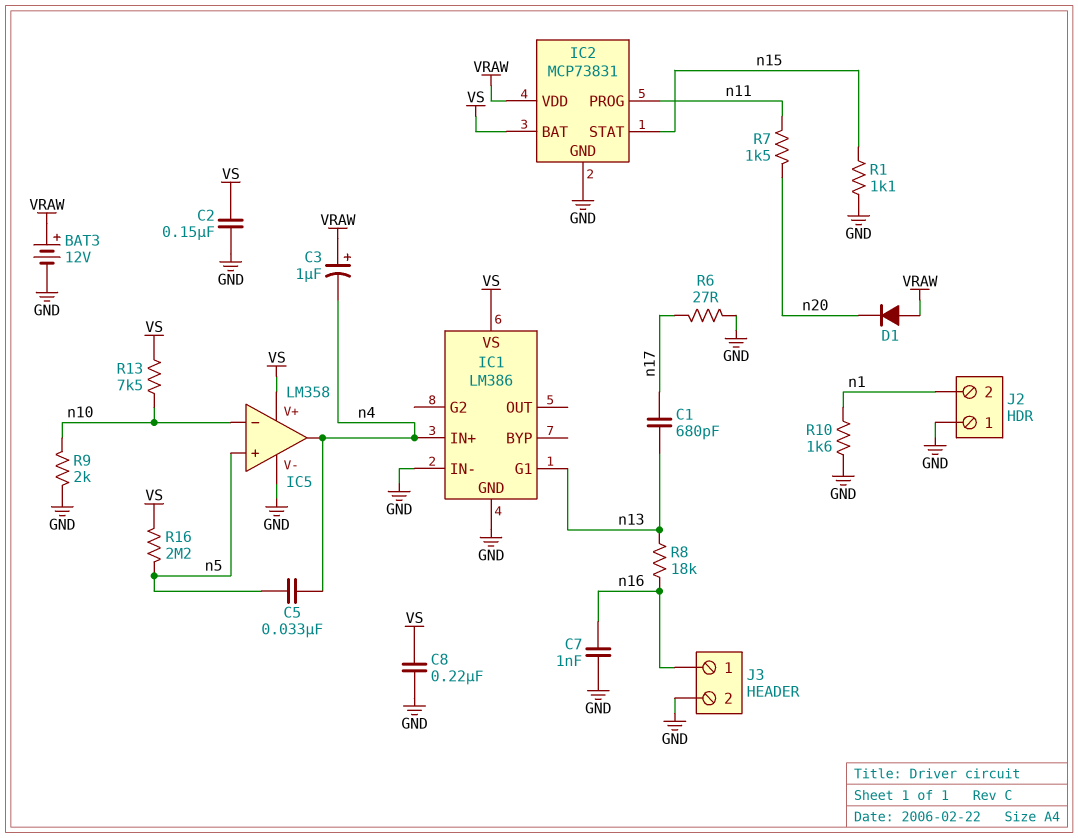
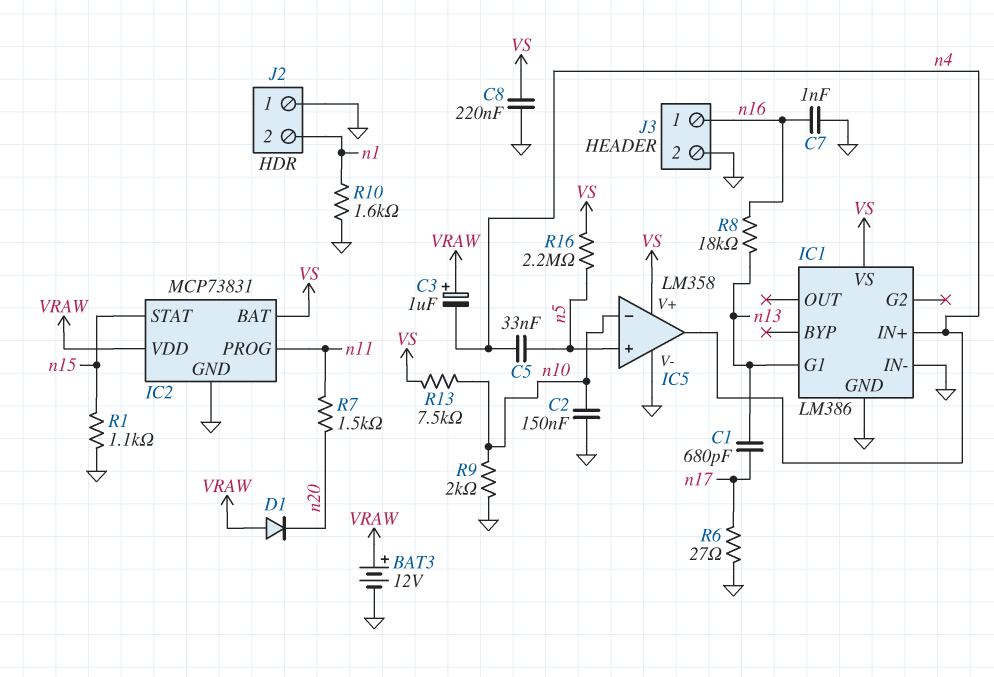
C2: 150nF (GND, VS) -> 150nF (GND, n10)

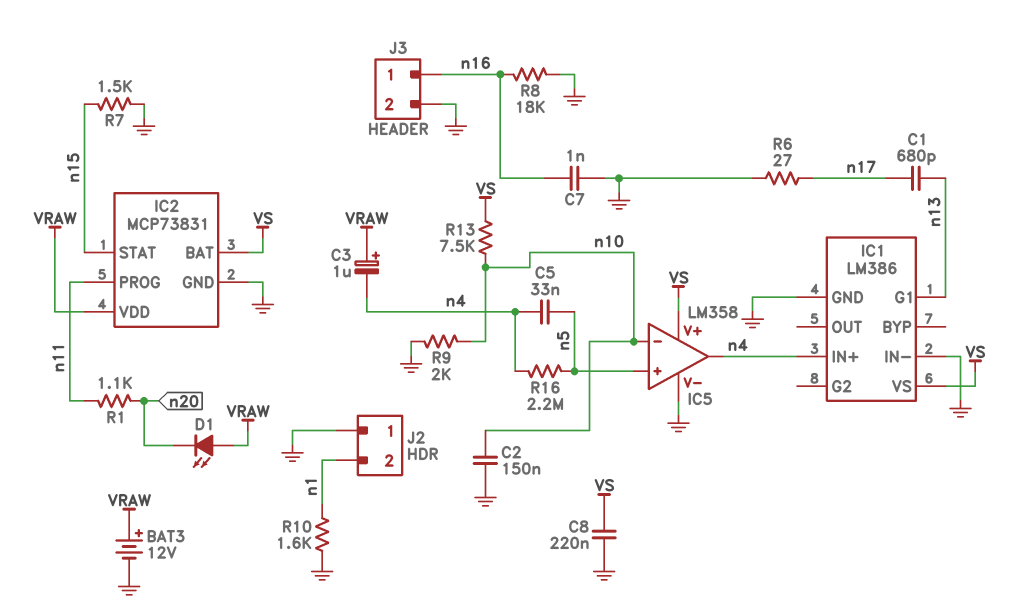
D1: diode (A VRAW, K n20) -> LED (A VRAW, K n20)
R1: 1.1k (GND, n15) -> 1.1k (n11, n20)
R7: 1.5k (n11, n20) -> 1.5k (GND, n15)
R8: 18k (n13, n16) -> 18k (GND, n16)
R16: 2.2M (VS, n5) -> 2.2M (n4, n5)

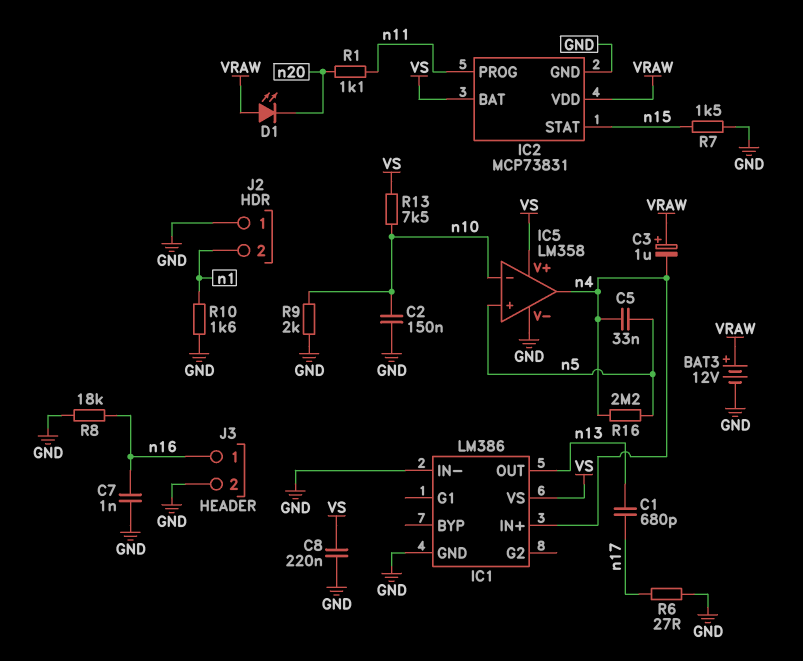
IC1 pin G1: n13 -> none
IC1 pin OUT: none -> n13

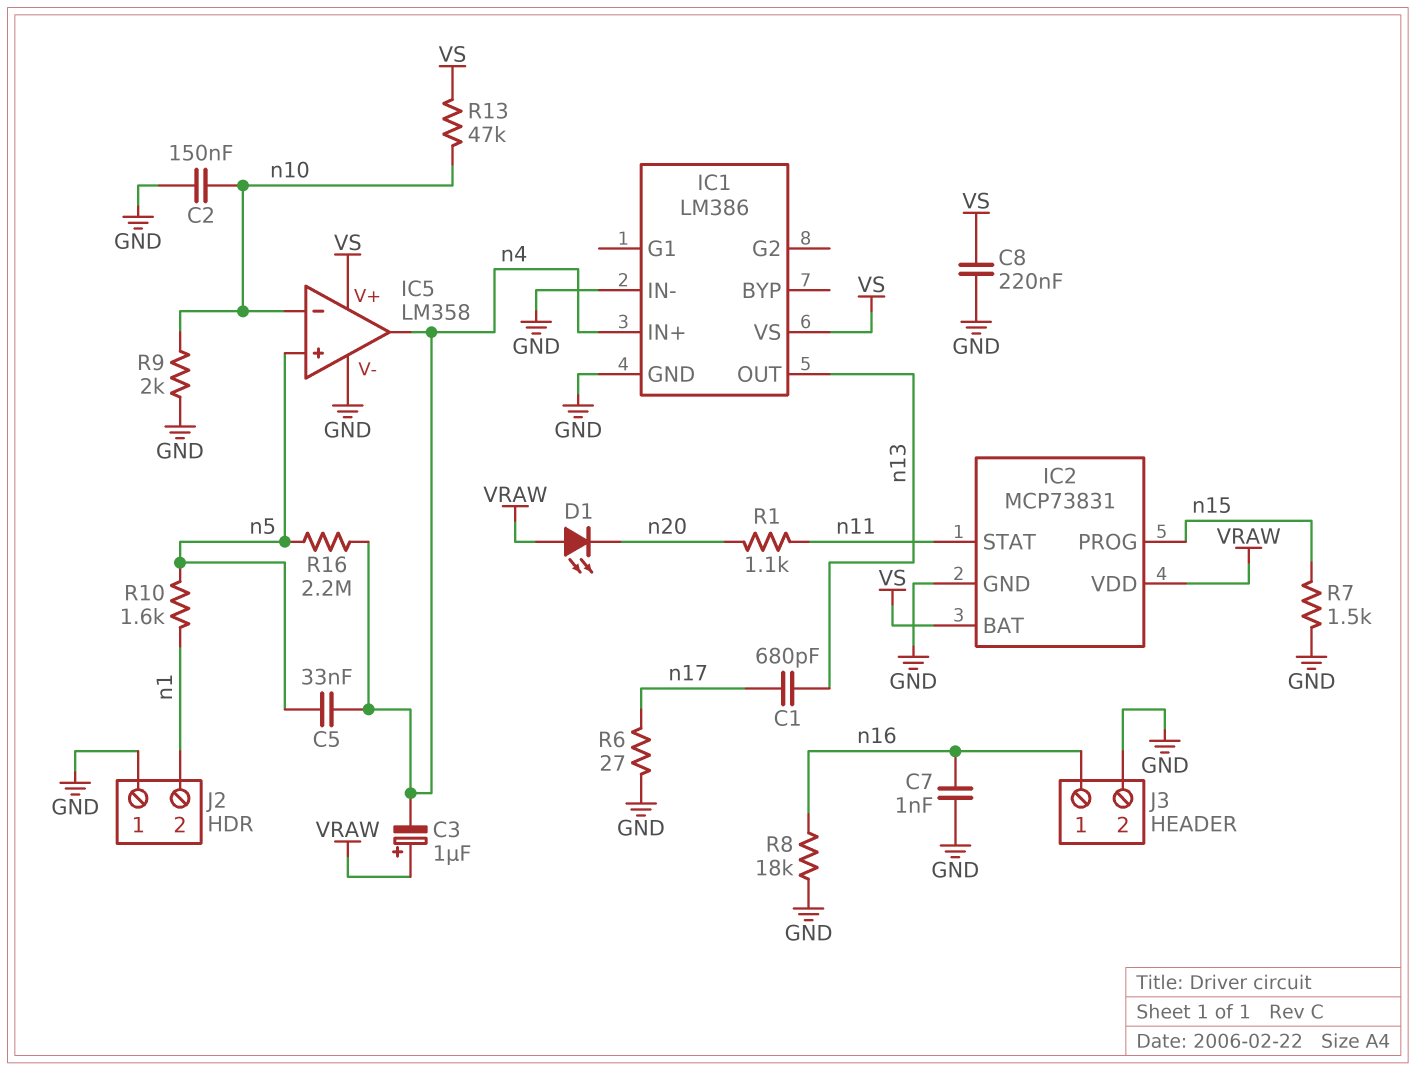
BAT3: 12V (plus VRAW, minus GND) -> none
IC2 pin PROG: n11 -> n15
IC2 pin STAT: n15 -> n11
R10: 1.6k (GND, n1) -> 1.6k (n1, n5)
R13: 7.5k (VS, n10) -> 47k (VS, n10)

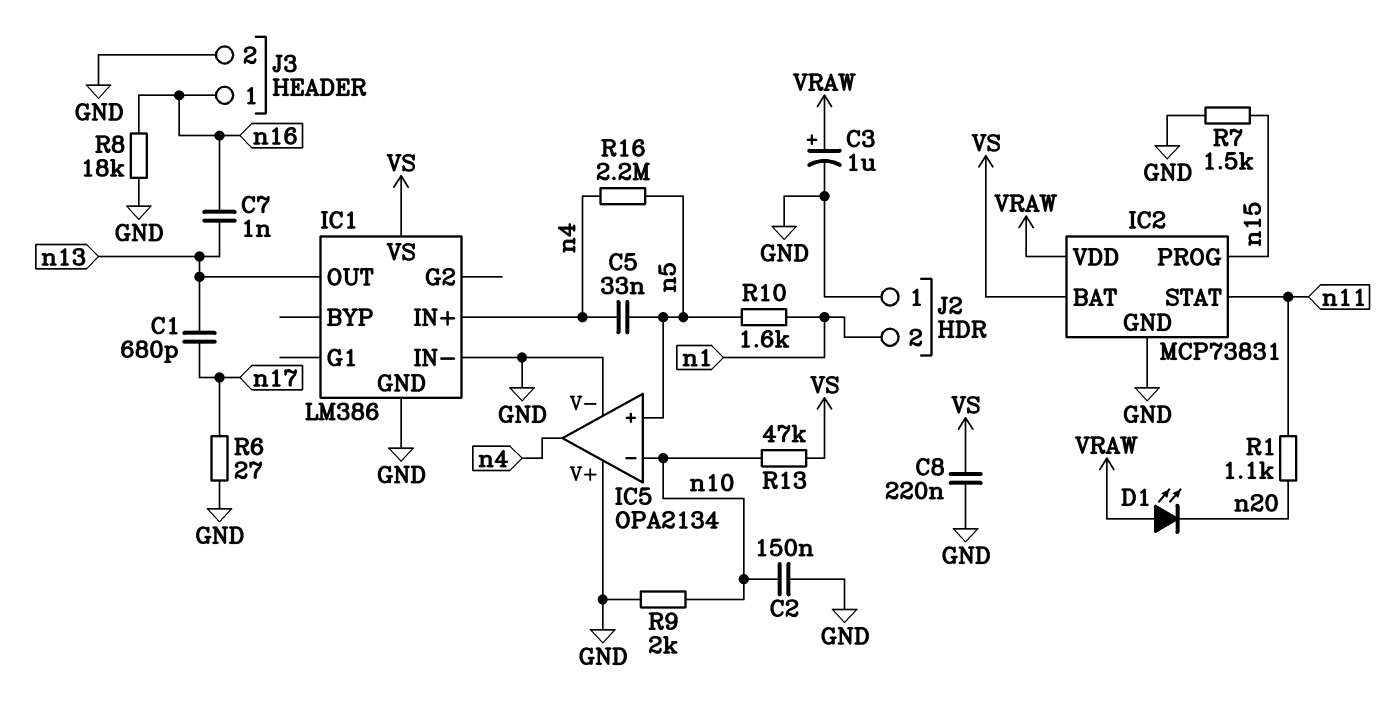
C3: 1uF (plus VRAW, minus n4) -> 1uF (plus VRAW, minus GND)
C7: 1nF (GND, n16) -> 1nF (n13, n16)
IC5: LM358 -> OPA2134
IC5 pin V+: VS -> GND

